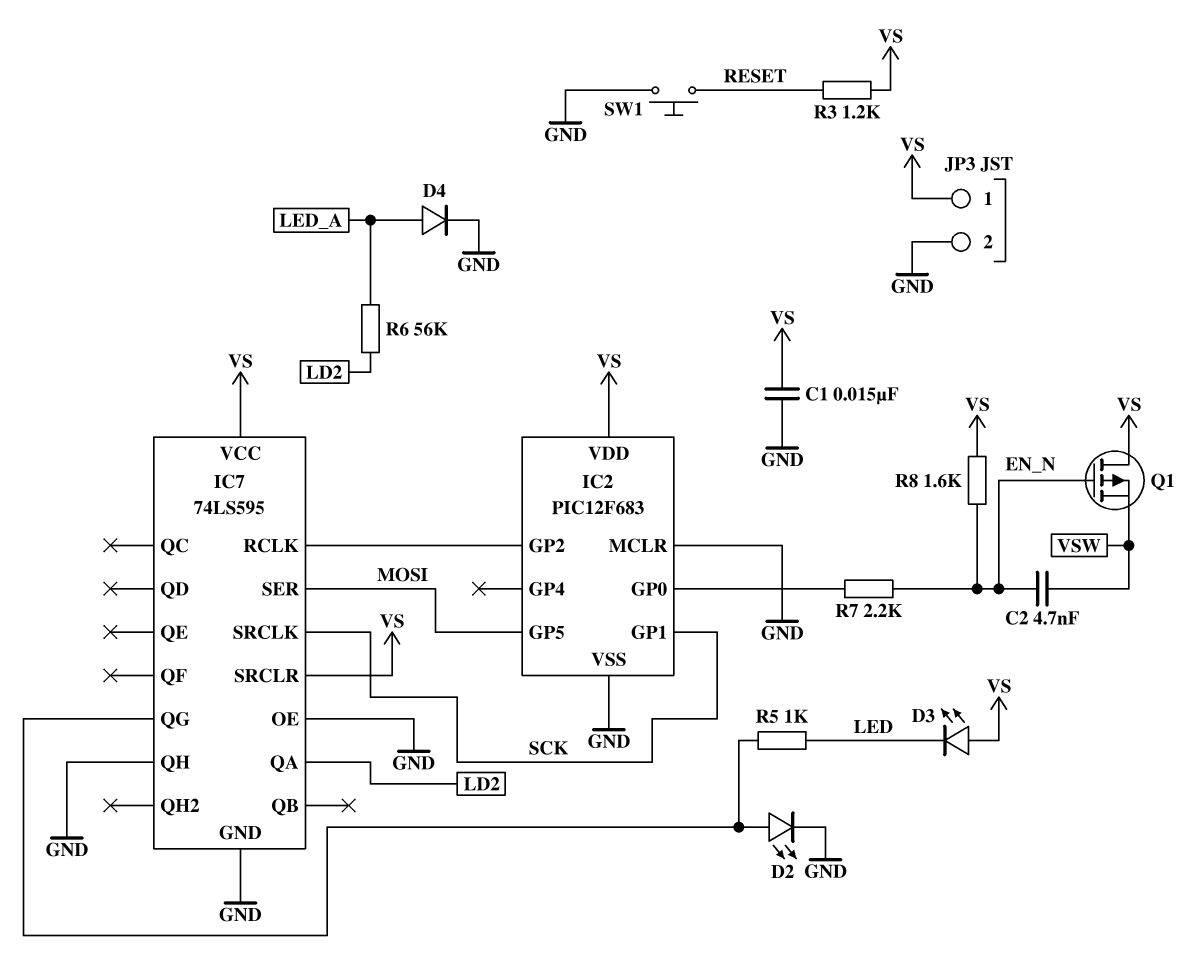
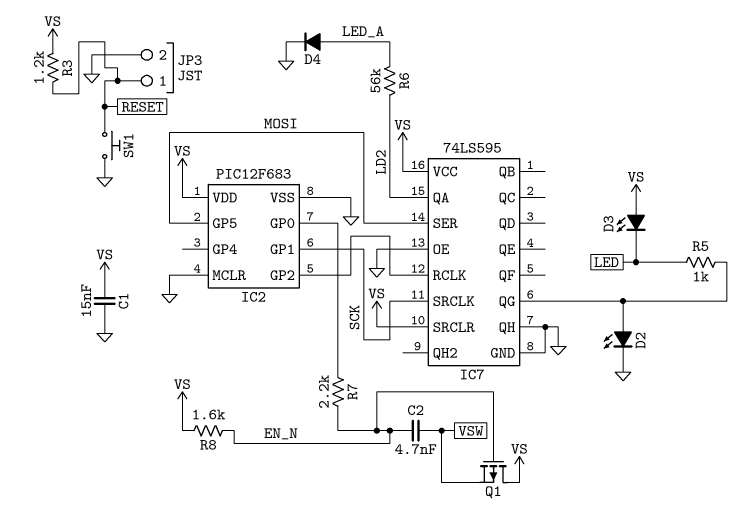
JP3 pin 1: VS -> RESET

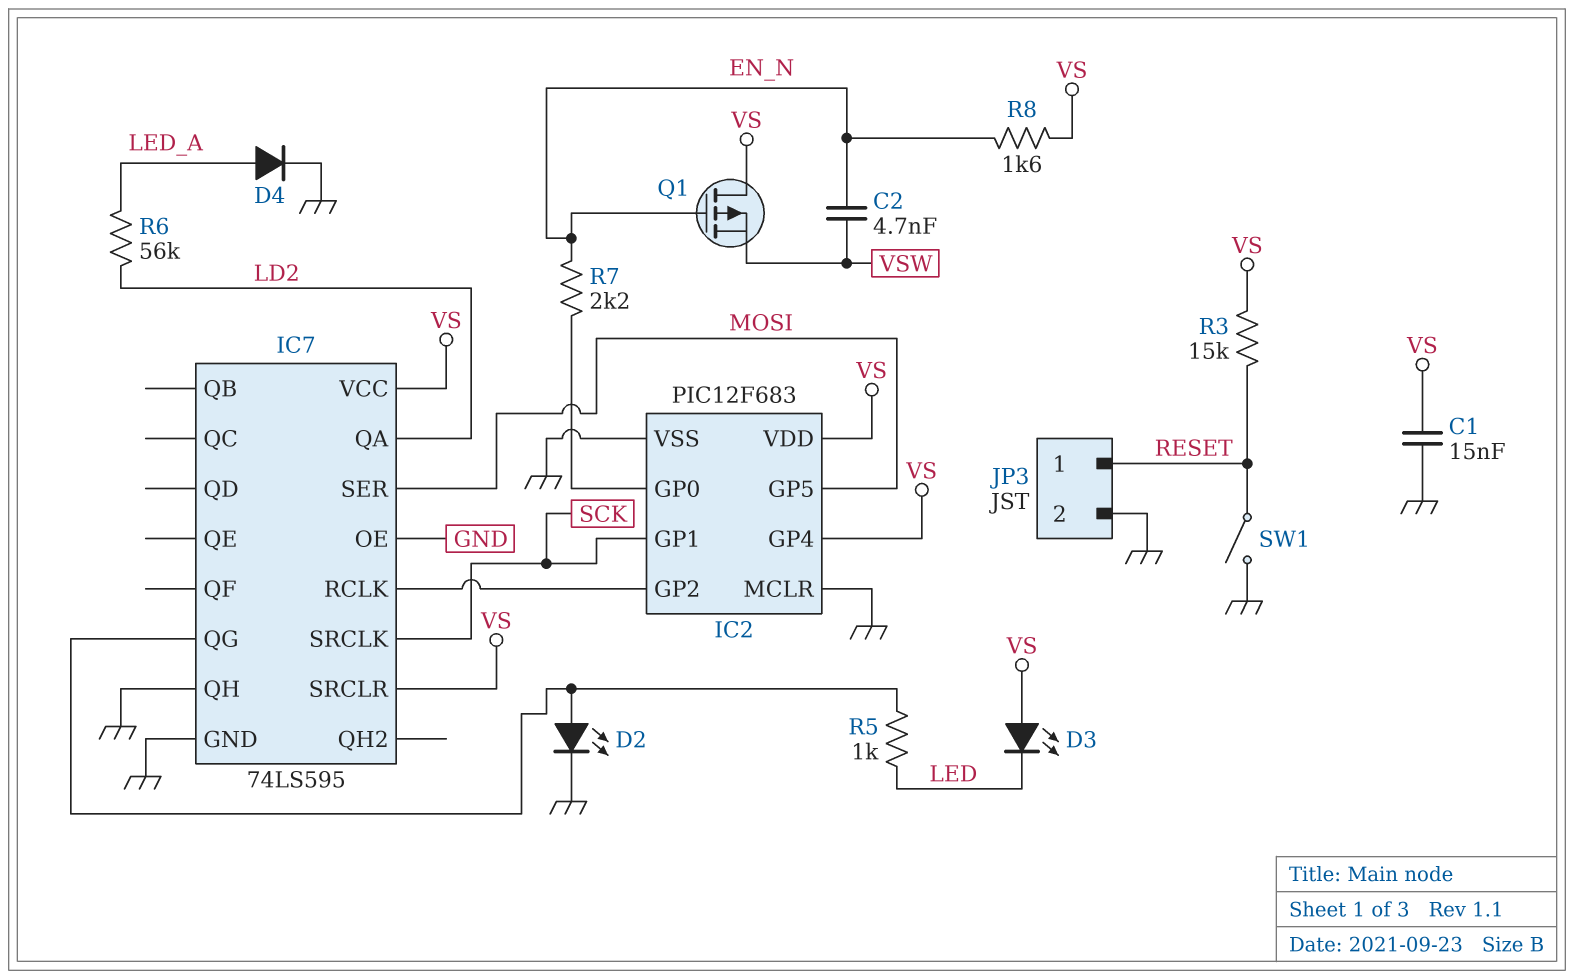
IC2 pin GP4: none -> VS
R3: 1.2k (RESET, VS) -> 15k (RESET, VS)
SW1: button (GND, RESET) -> switch (GND, RESET)

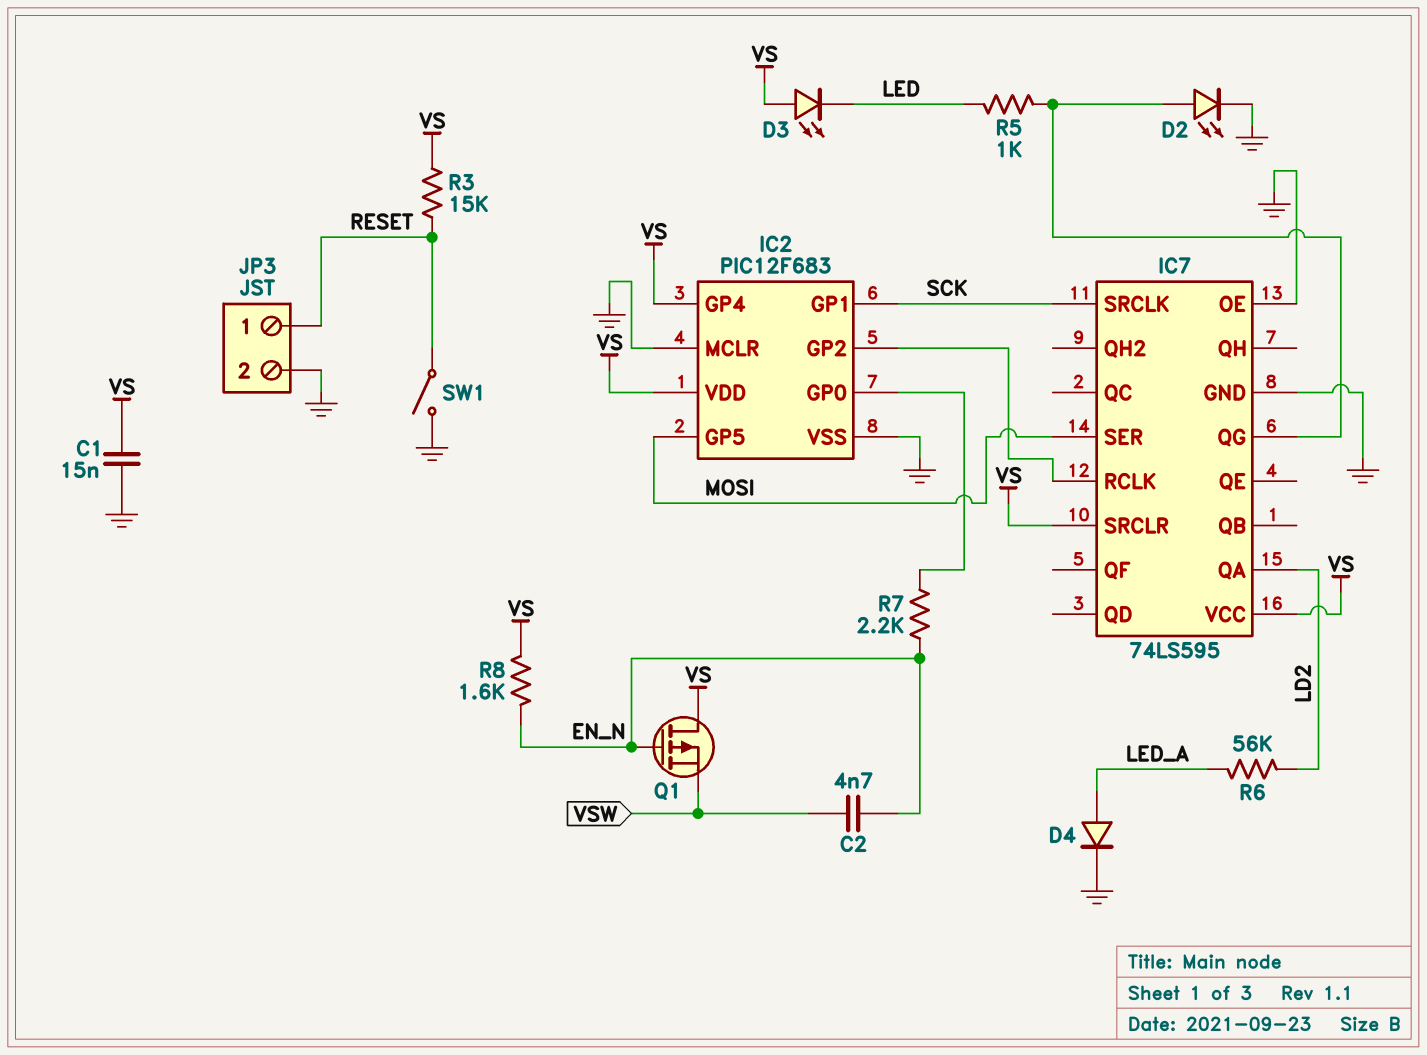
IC7 pin QH: GND -> none

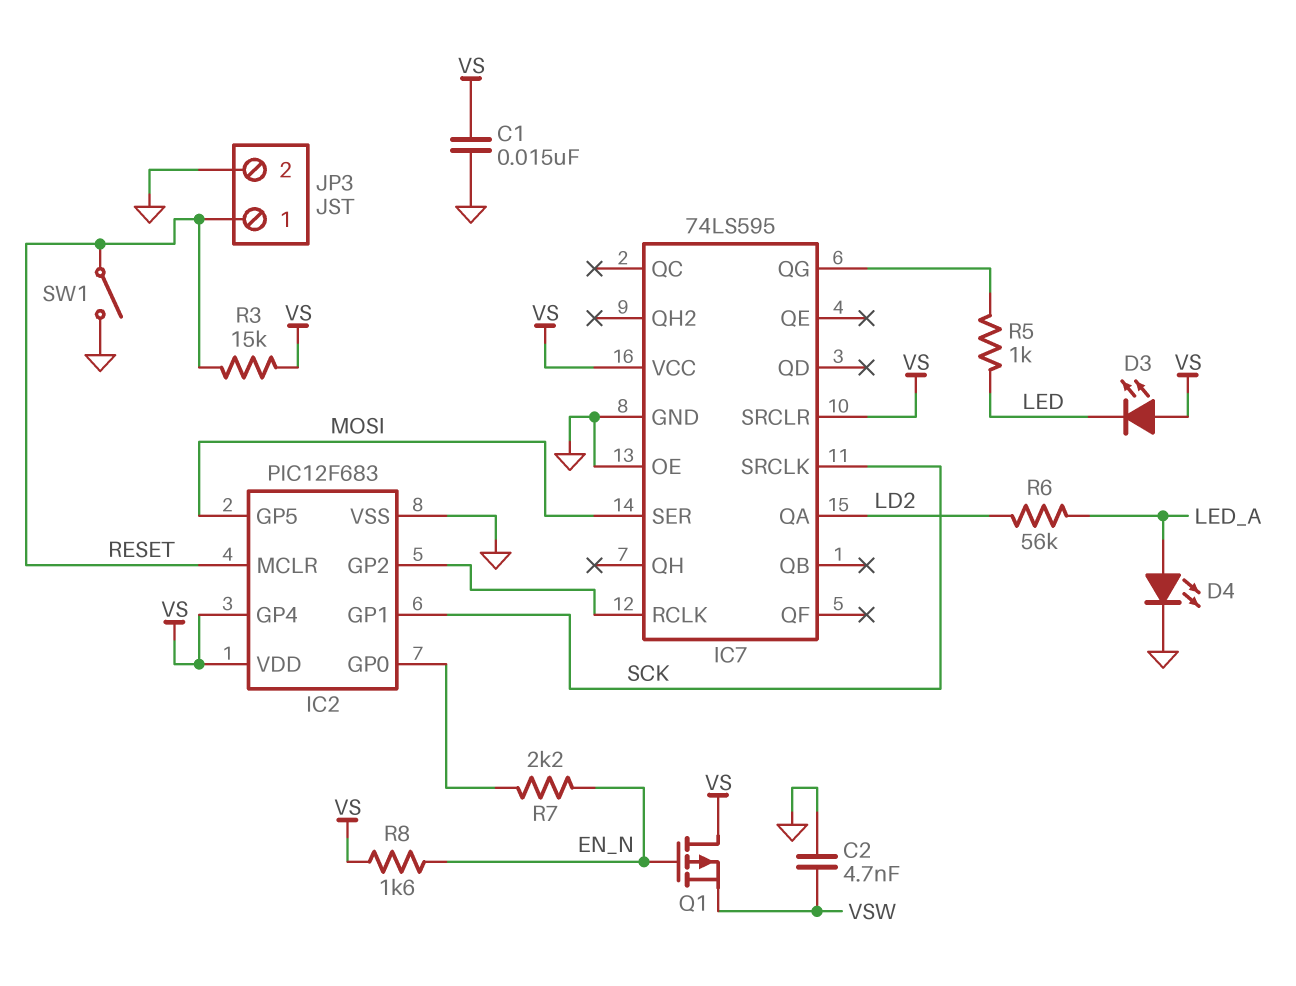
C2: 4.7nF (EN_N, VSW) -> 4.7nF (GND, VSW)
D2: LED (A IC7/QG, K GND) -> none
D4: diode (A LED_A, K GND) -> LED (A LED_A, K GND)
IC2 pin MCLR: GND -> RESET

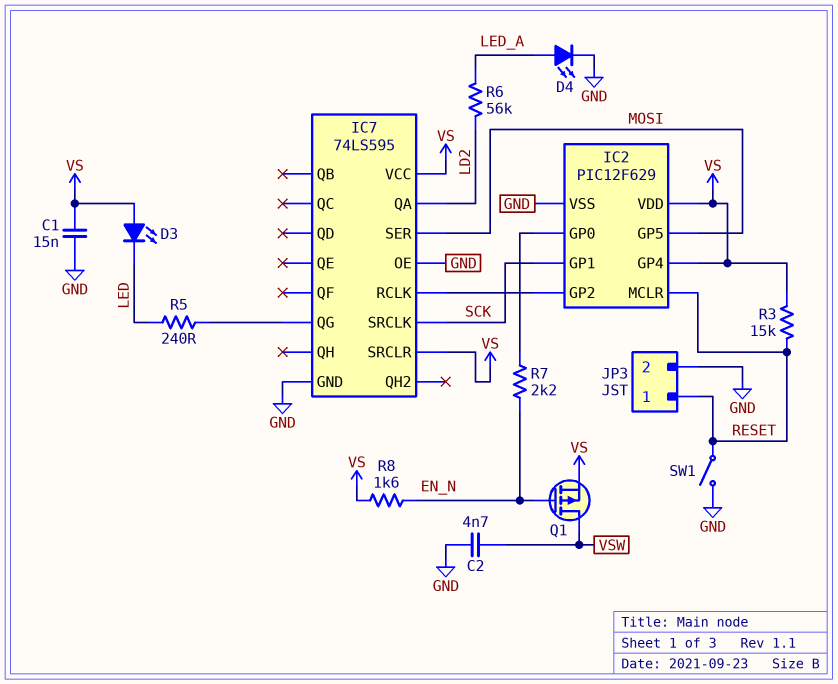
IC2: PIC12F683 -> PIC12F629
Q1: PMOS (G EN_N, D VS, S VSW) -> PMOS (G EN_N, D VSW, S VS)
R5: 1k (IC7/QG, LED) -> 240 (IC7/QG, LED)

